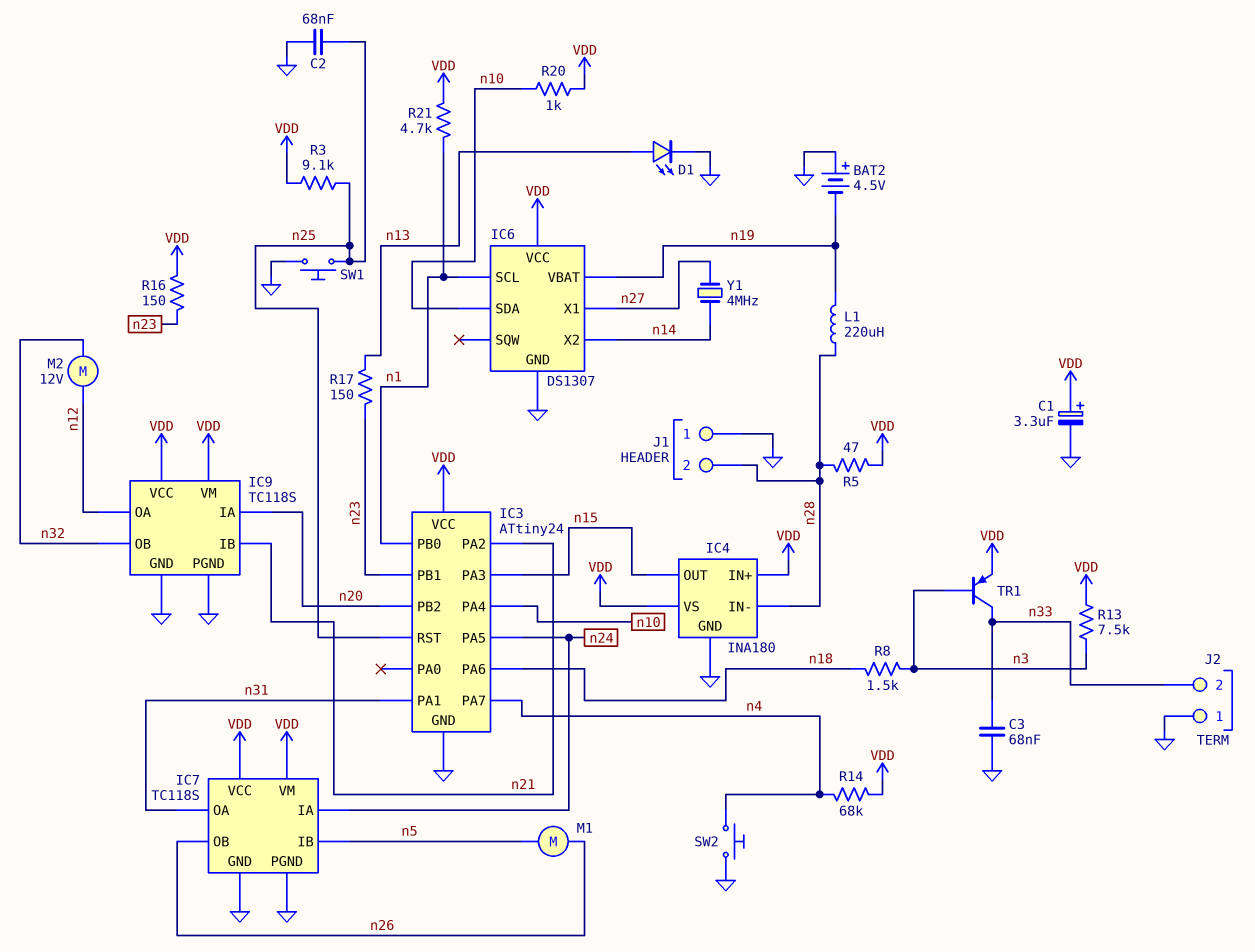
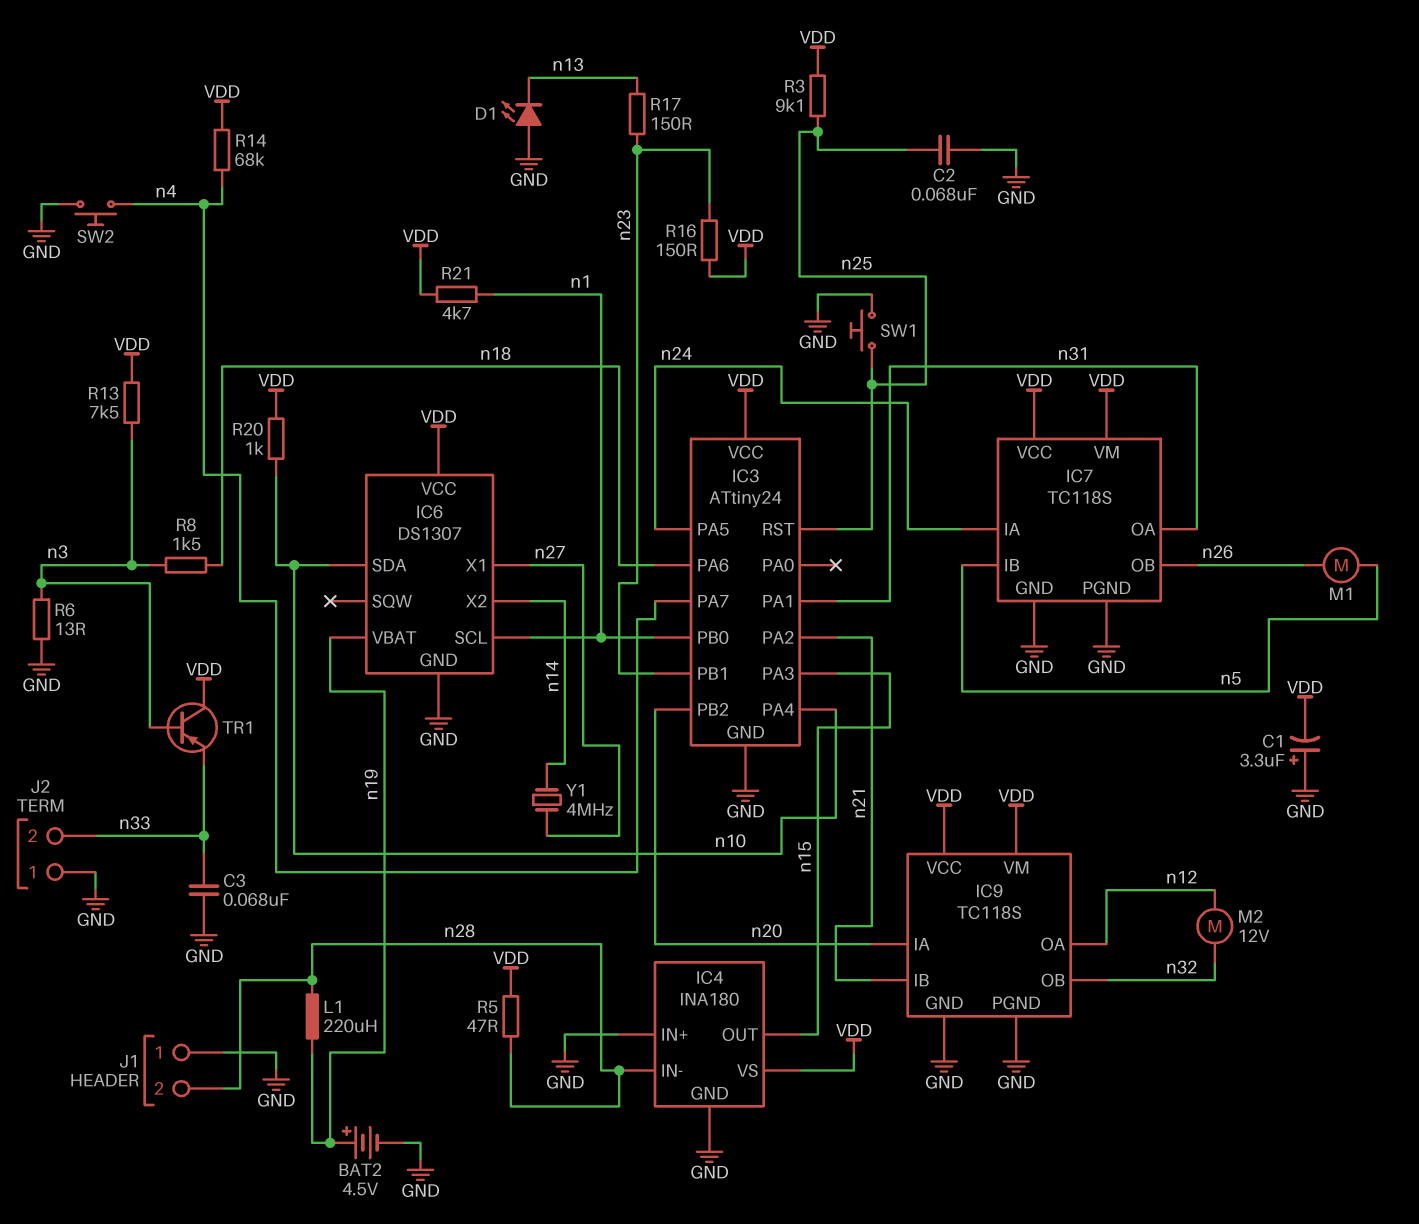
BAT2: 4.5V (plus GND, minus n19) -> 4.5V (plus n19, minus GND)
C1: 3.3uF (plus VDD, minus GND) -> 3.3uF (plus GND, minus VDD)
D1: LED (A n13, K GND) -> LED (A GND, K n13)
IC4 pin IN+: VDD -> GND
R6: none -> 13 (GND, n3)
TR1: PNP (B n3, C n33, E VDD) -> PNP (B n3, C VDD, E n33)

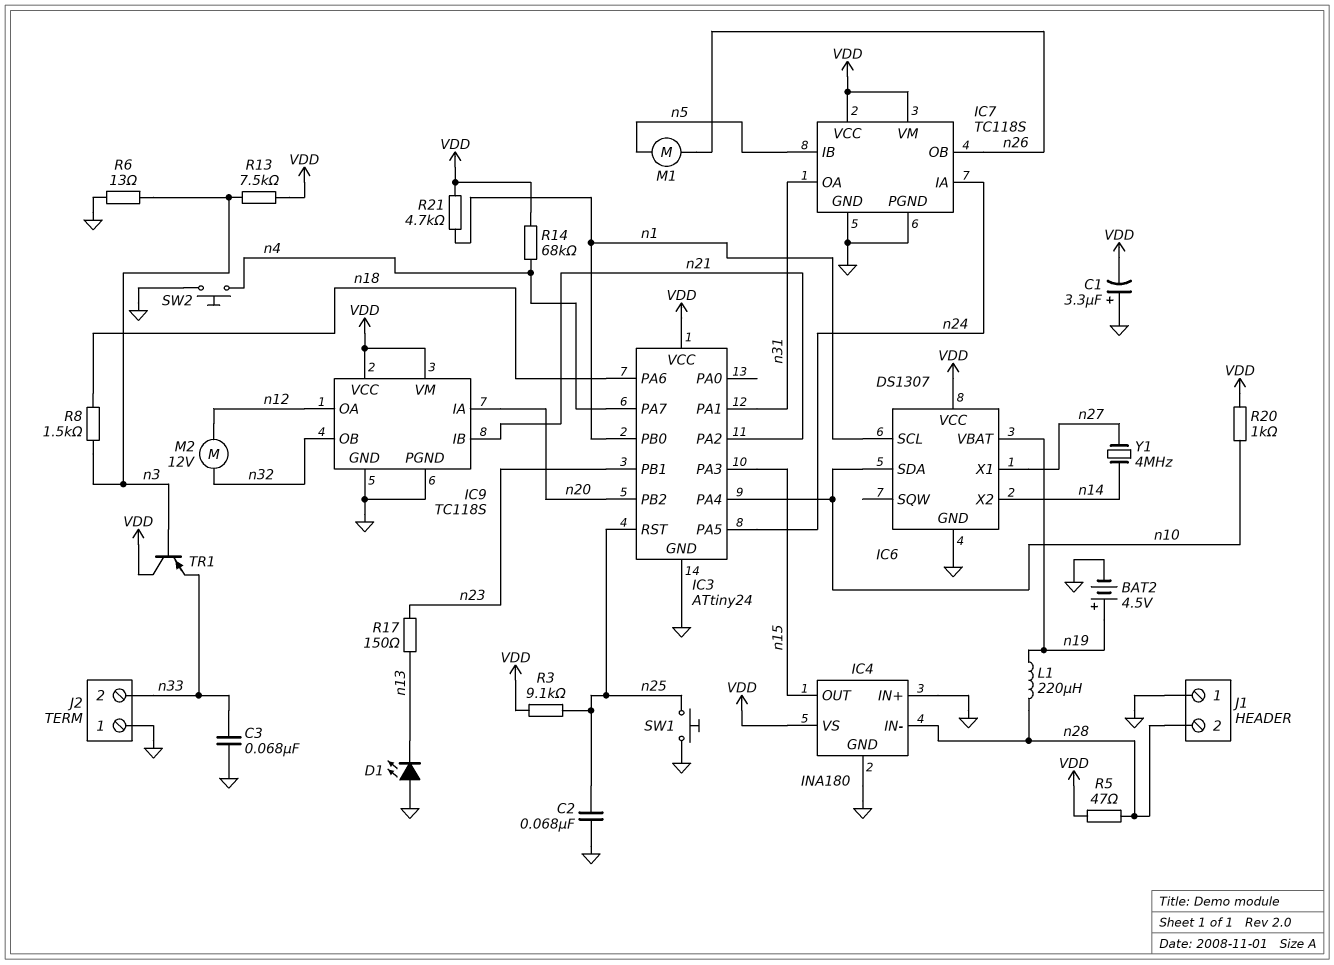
R16: 150 (VDD, n23) -> none

